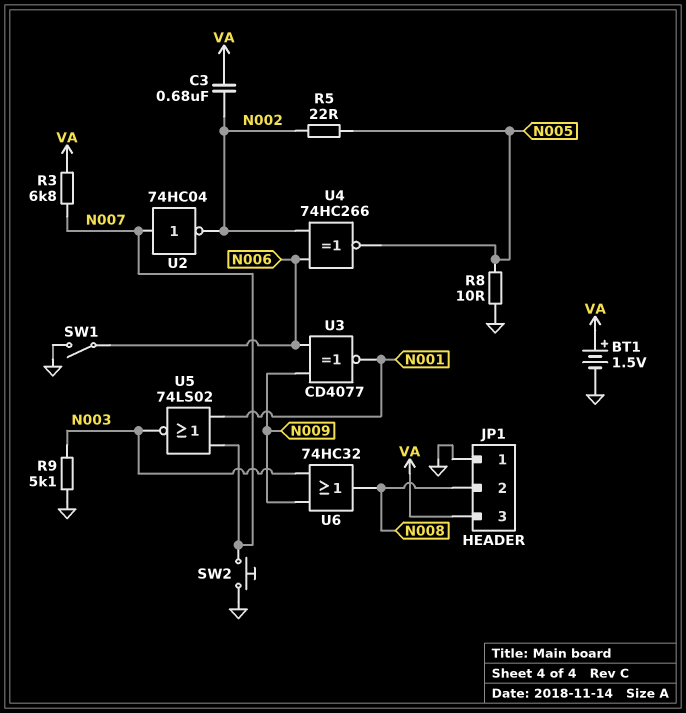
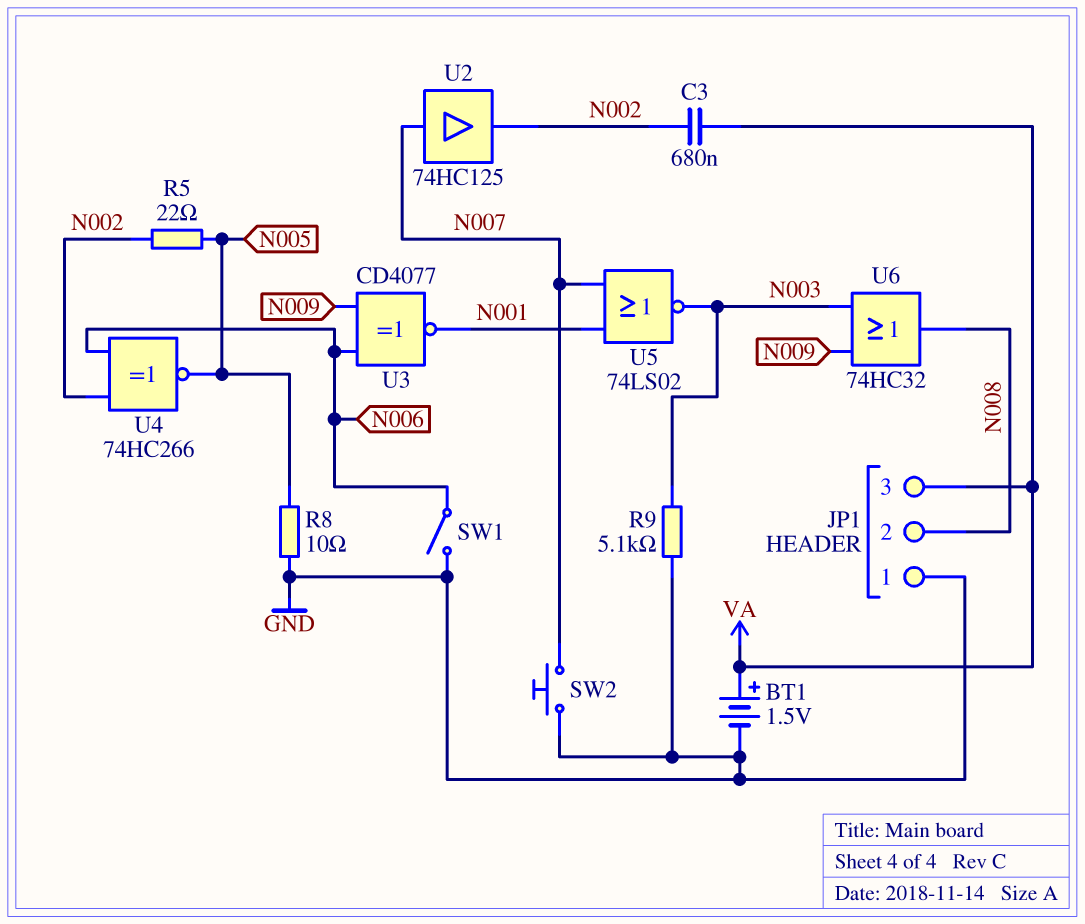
R3: 6.8k (N007, VA) -> none
U2: NOT 74HC04 (in N007, out N002) -> buffer 74HC125 (in N007, out N002)

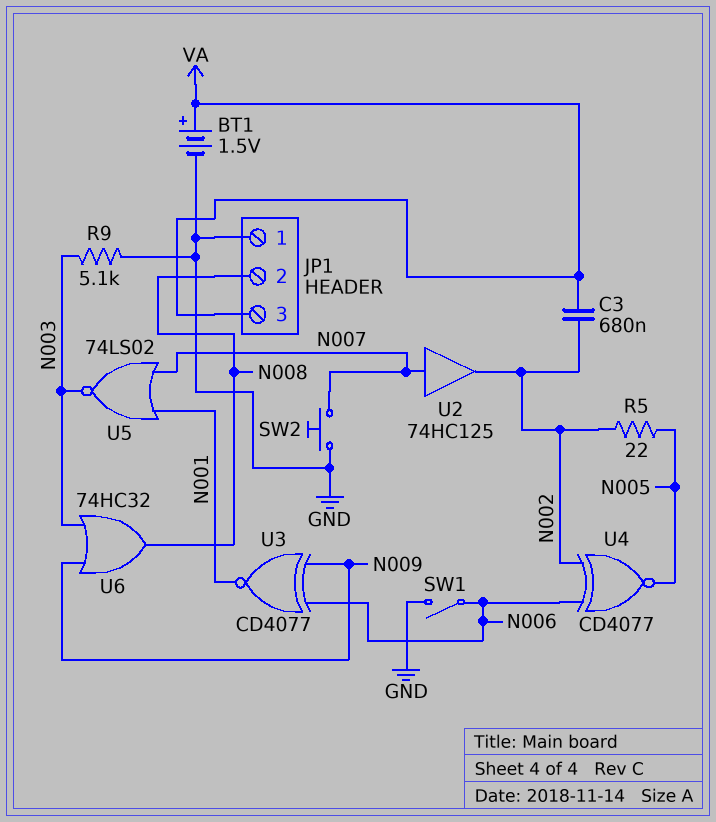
R8: 10 (GND, N005) -> none
U4: XNOR 74HC266 (in N002, in N006, out N005) -> XNOR CD4077 (in N002, in N006, out N005)

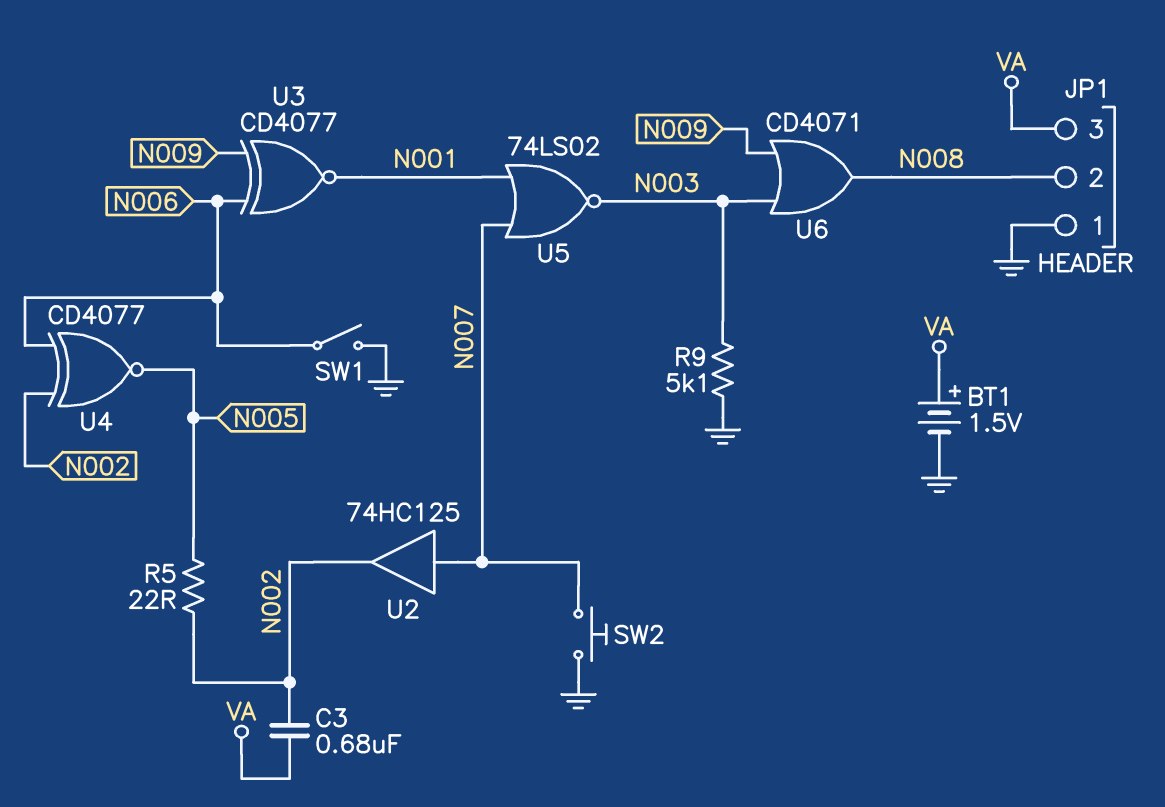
U6: OR 74HC32 (in N003, in N009, out N008) -> OR CD4071 (in N003, in N009, out N008)

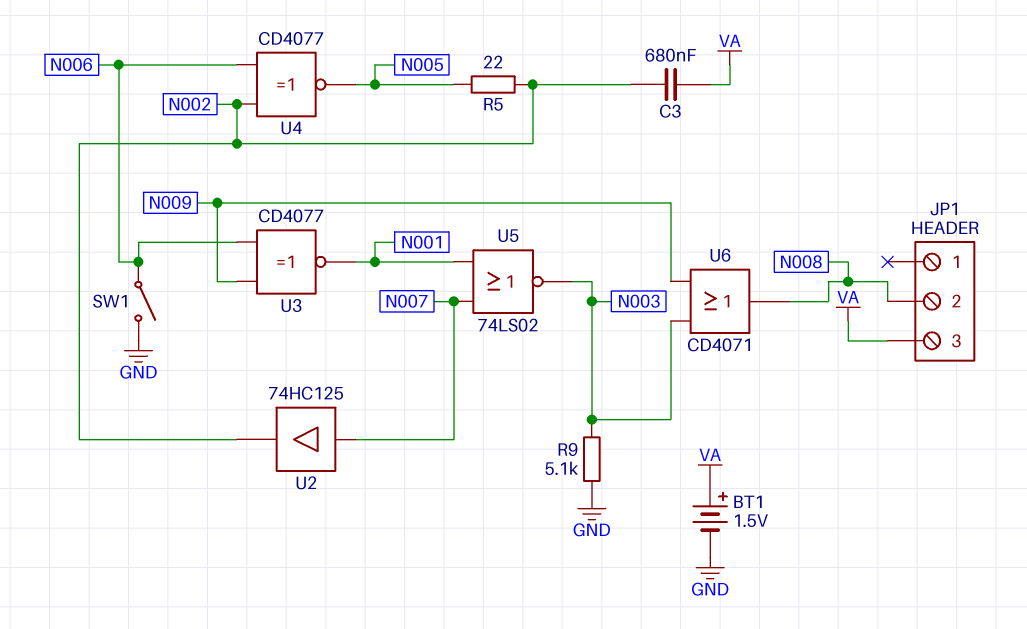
JP1 pin 1: GND -> none
SW2: button (GND, N007) -> none

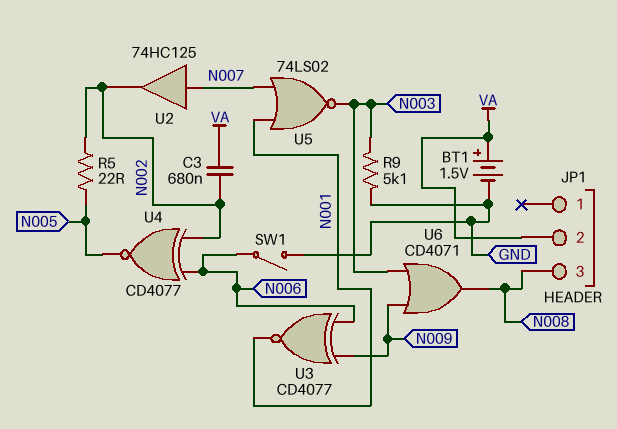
JP1 pin 2: N008 -> VA
JP1 pin 3: VA -> N008

